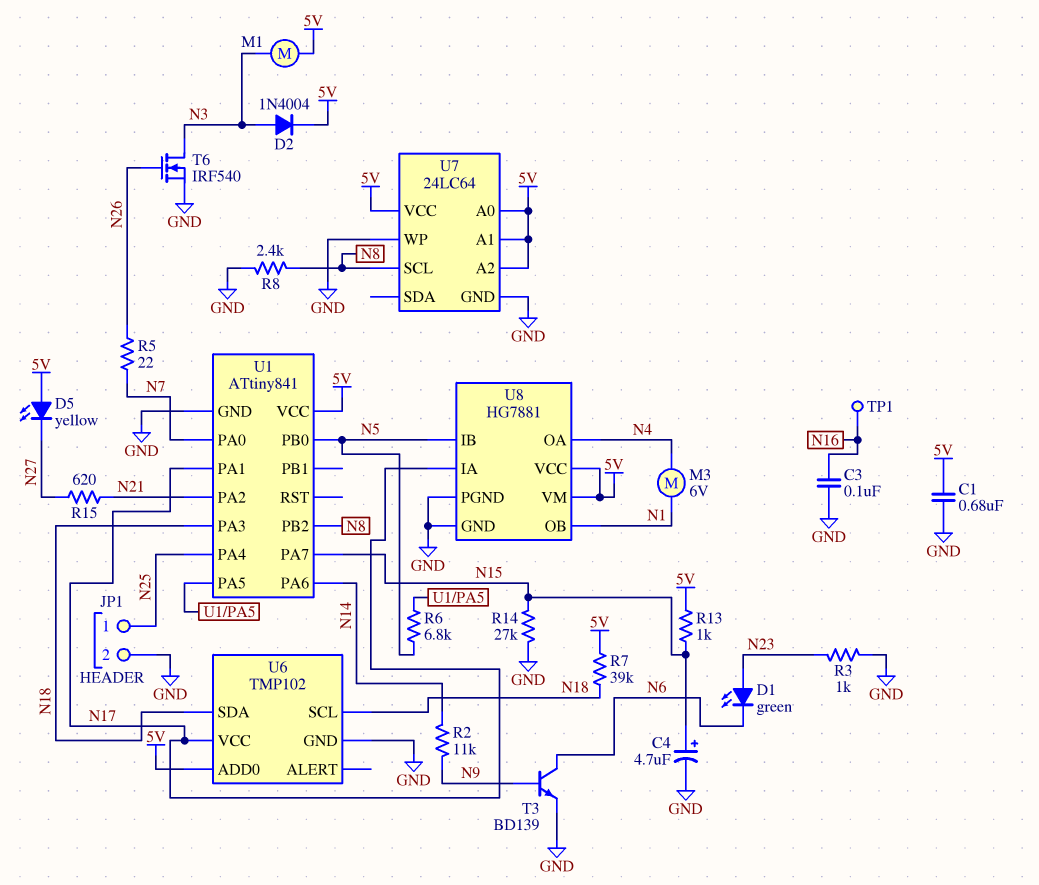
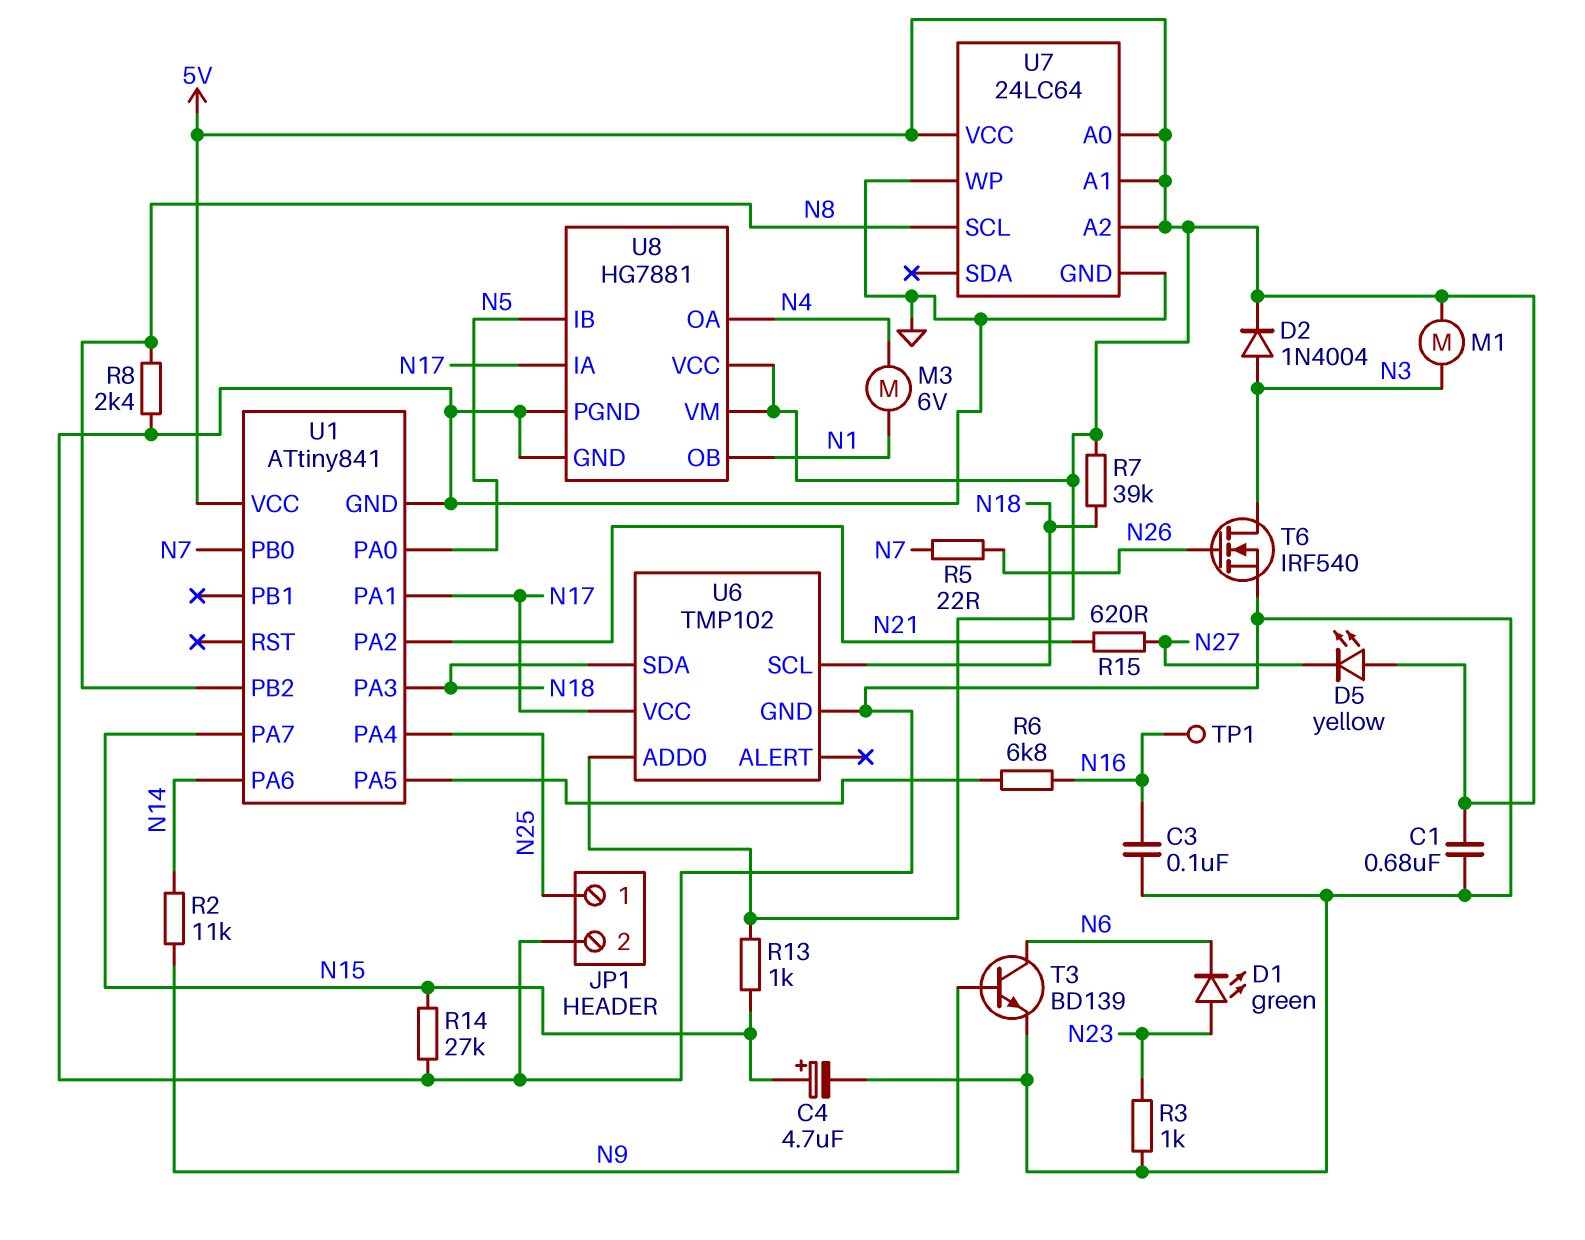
R6: 6.8k (N5, U1/PA5) -> 6.8k (N16, U1/PA5)
U1 pin PA0: N7 -> N5
U1 pin PB0: N5 -> N7

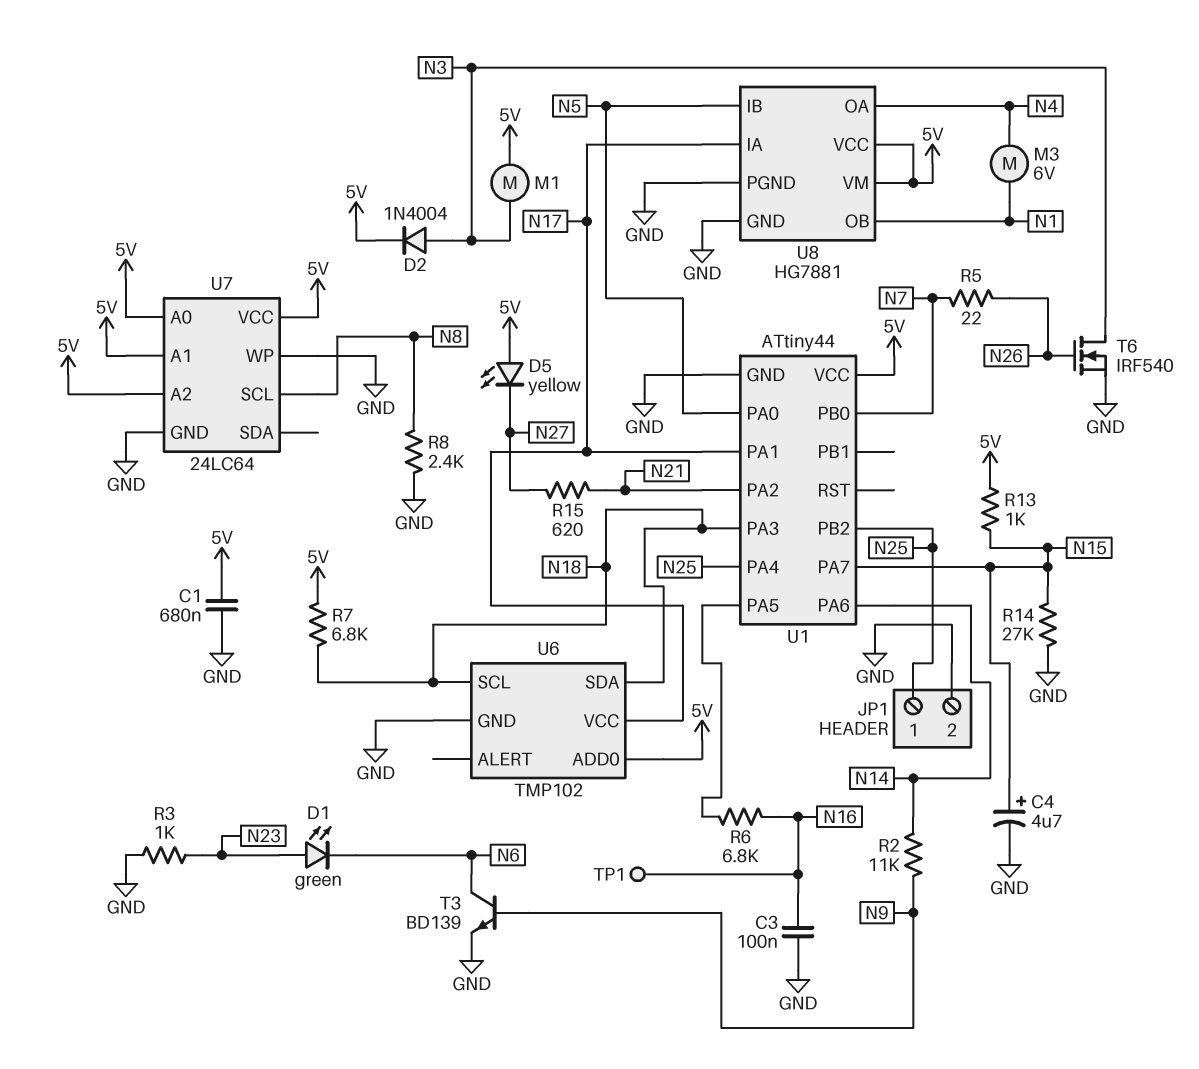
R7: 39k (5V, N18) -> 6.8k (5V, N18)
U1: ATtiny841 -> ATtiny44
U1 pin PB2: N8 -> N25

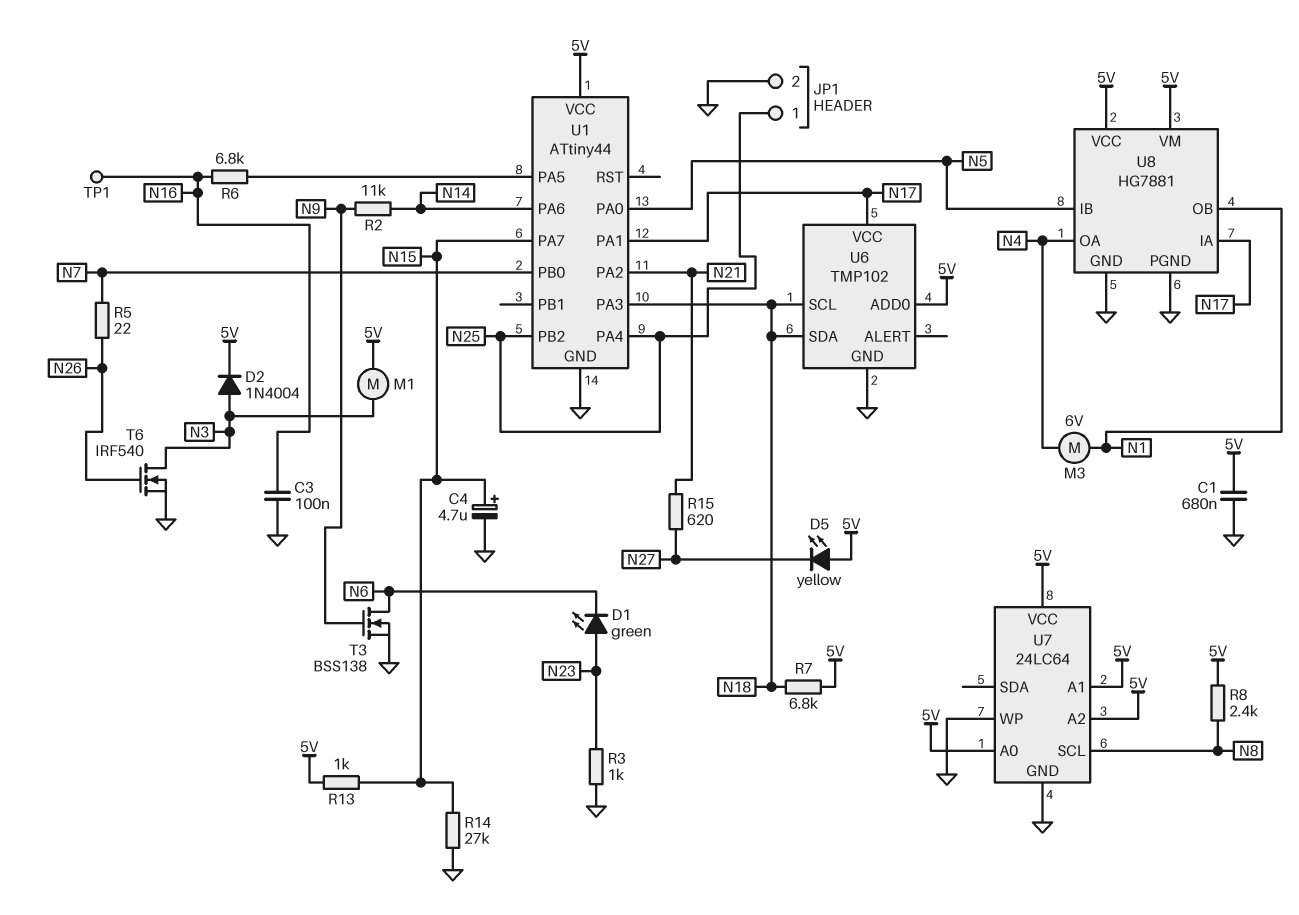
R8: 2.4k (GND, N8) -> 2.4k (5V, N8)
T3: NPN BD139 (B N9, C N6, E GND) -> NMOS BSS138 (G N9, D N6, S GND)

